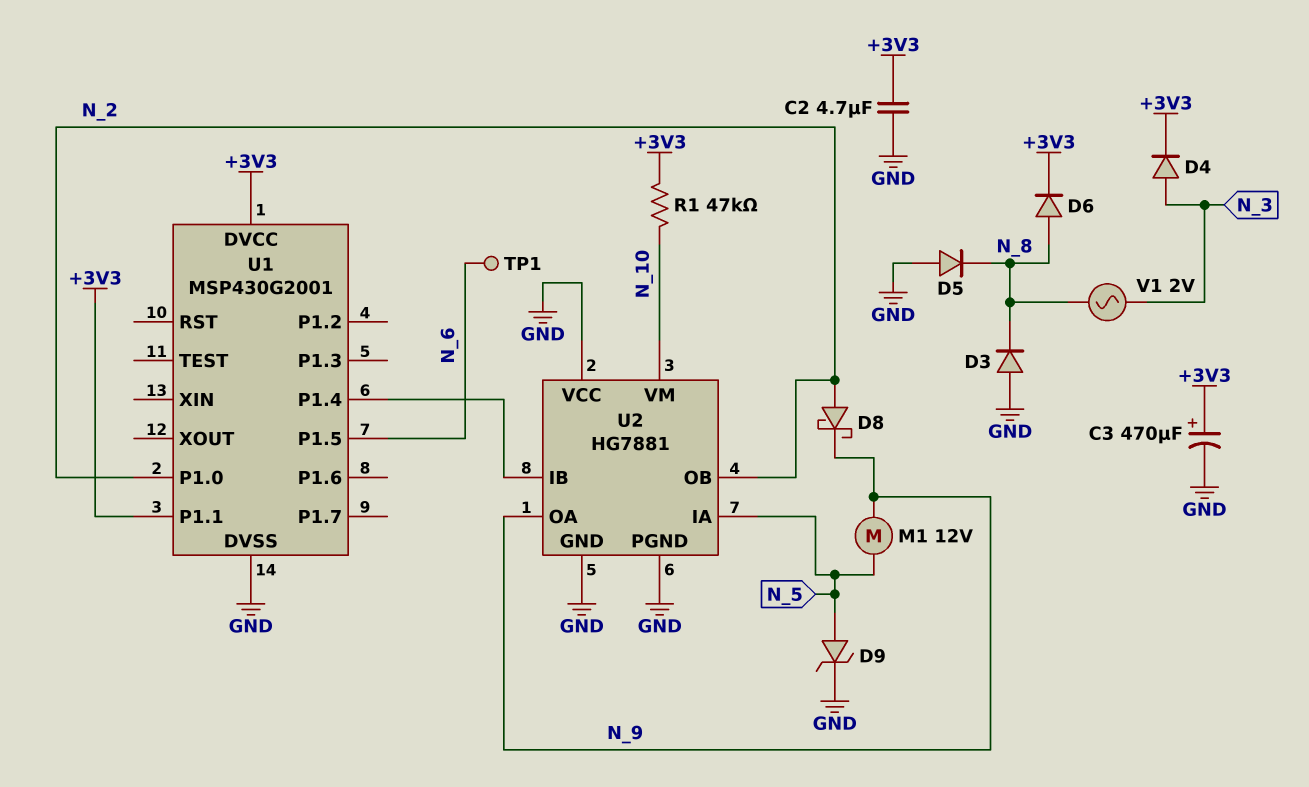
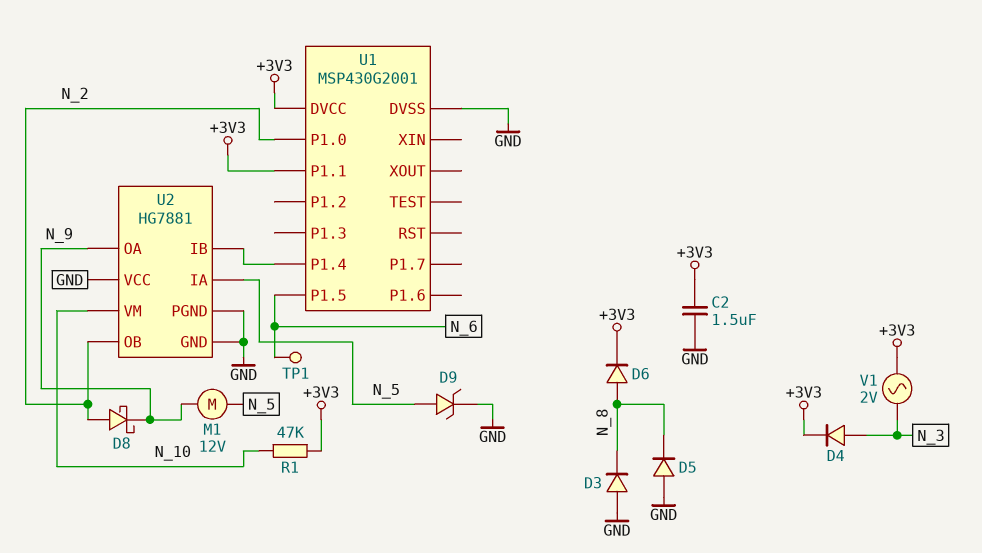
C2: 4.7uF (+3V3, GND) -> 1.5uF (+3V3, GND)
C3: 470uF (plus +3V3, minus GND) -> none
V1: AC 2V (N_3, N_8) -> AC 2V (+3V3, N_3)

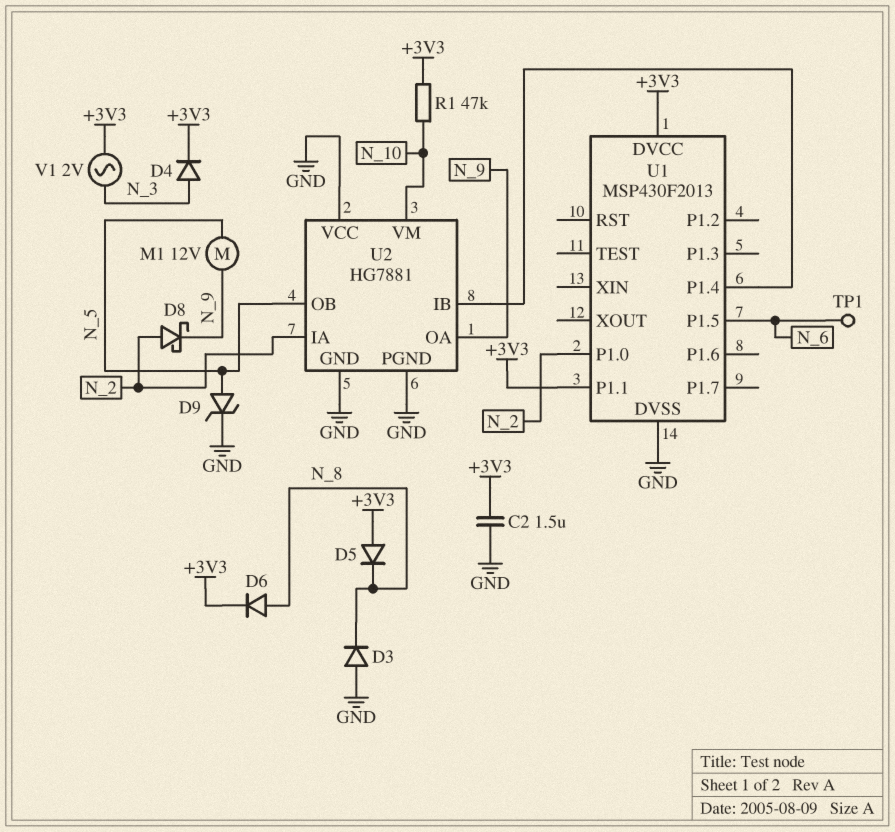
D5: diode (A GND, K N_8) -> diode (A +3V3, K N_8)
U1: MSP430G2001 -> MSP430F2013
U2 pin IA: N_5 -> N_2
U2 pin OB: N_2 -> N_5

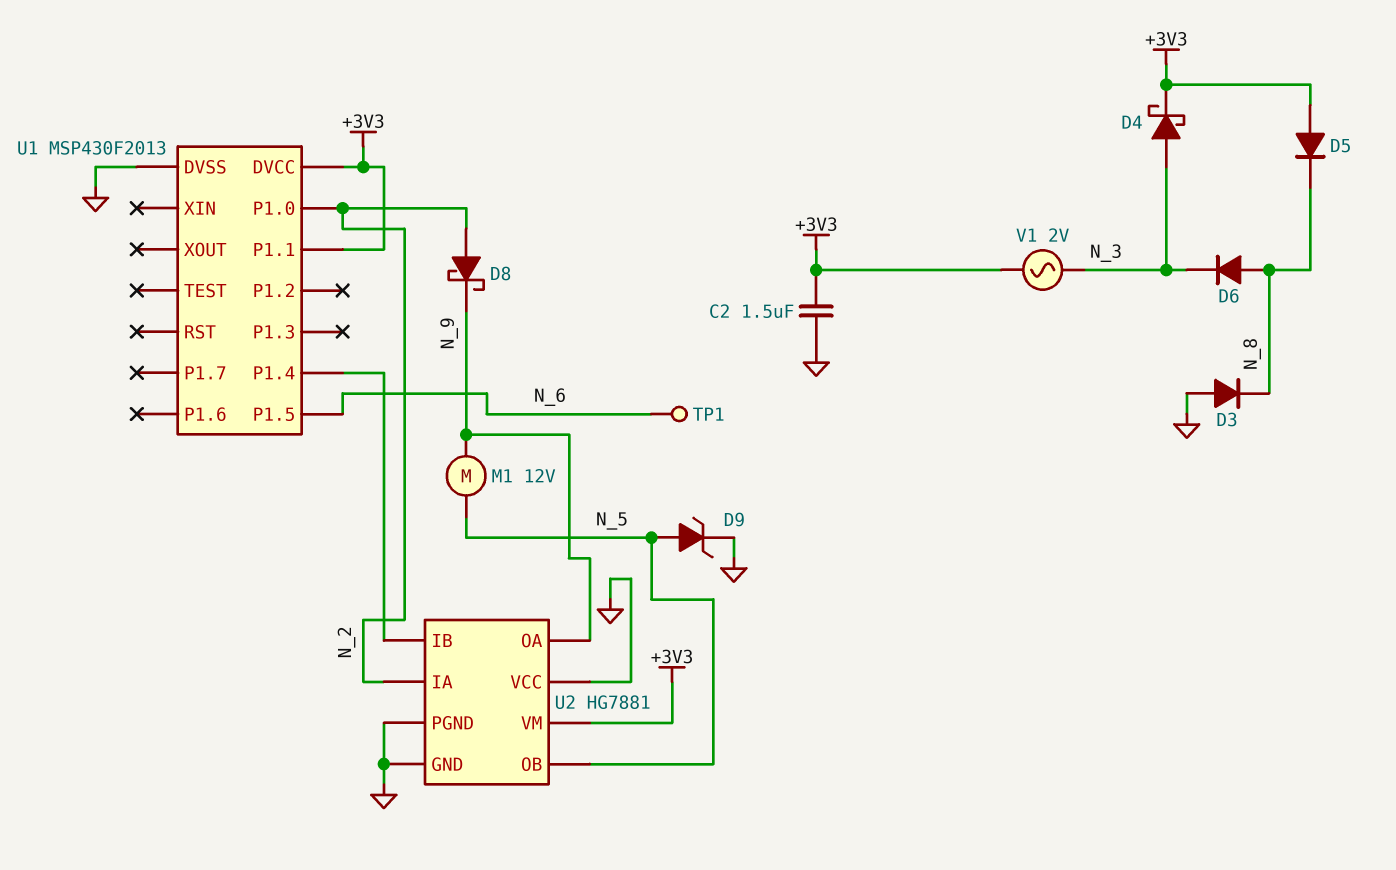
D4: diode (A N_3, K +3V3) -> schottky (A N_3, K +3V3)
D6: diode (A N_8, K +3V3) -> diode (A N_8, K N_3)
R1: 47k (+3V3, N_10) -> none
U2 pin VM: N_10 -> +3V3

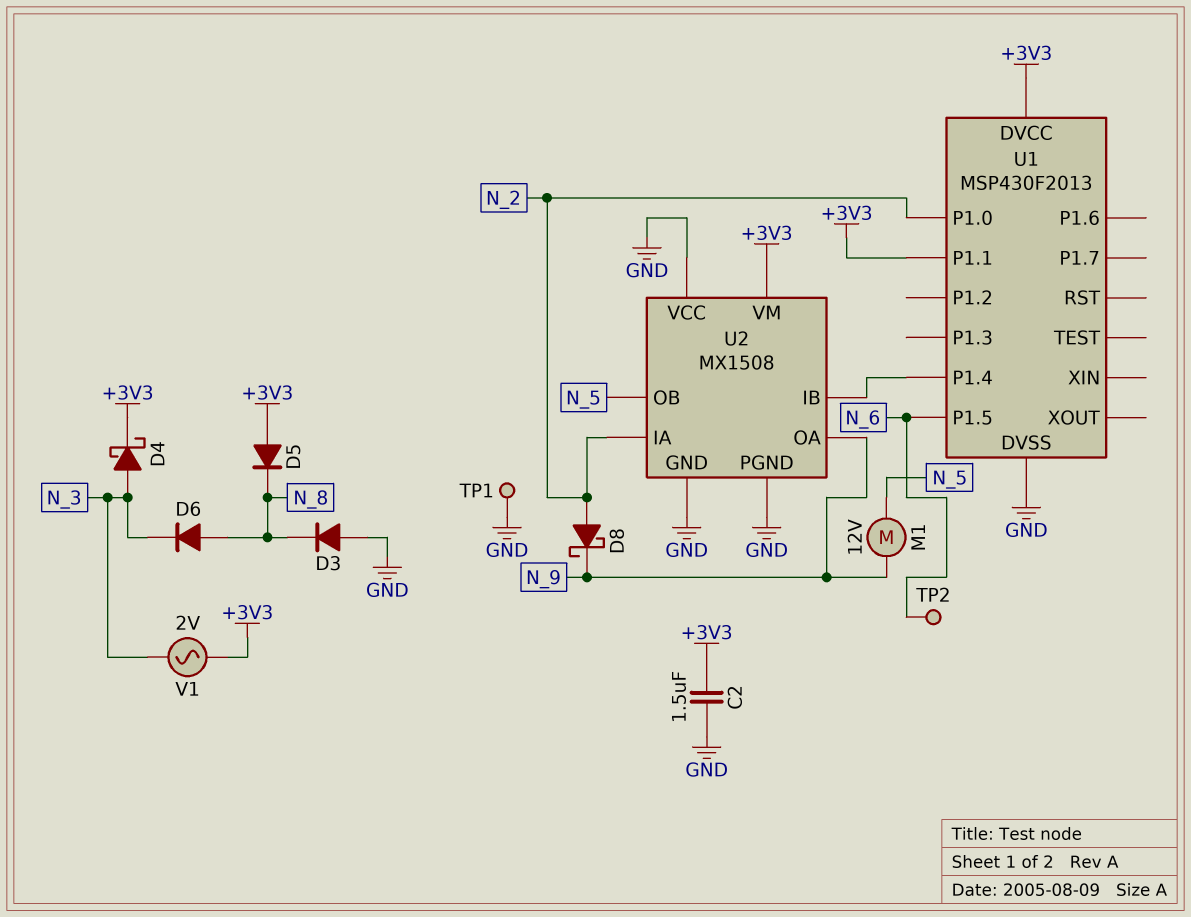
D9: zener (A N_5, K GND) -> none
TP1: test point (N_6) -> test point (GND)
TP2: none -> test point (N_6)
U2: HG7881 -> MX1508

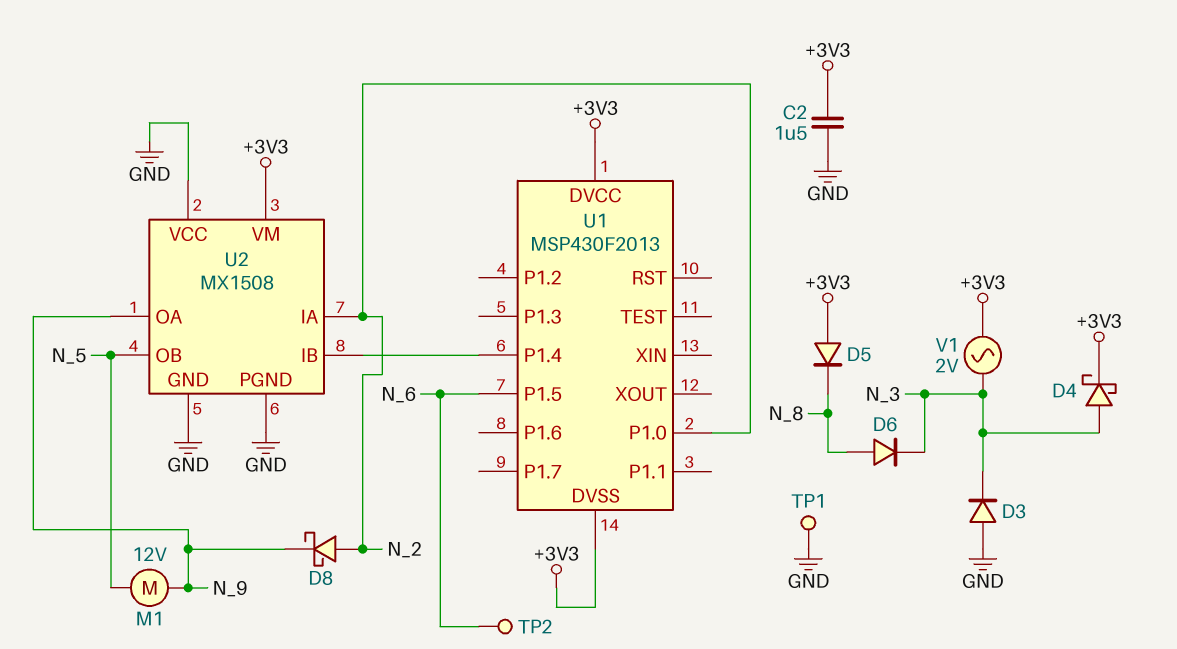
D3: diode (A GND, K N_8) -> diode (A GND, K N_3)
U1 pin DVSS: GND -> +3V3
U1 pin P1.1: +3V3 -> none

